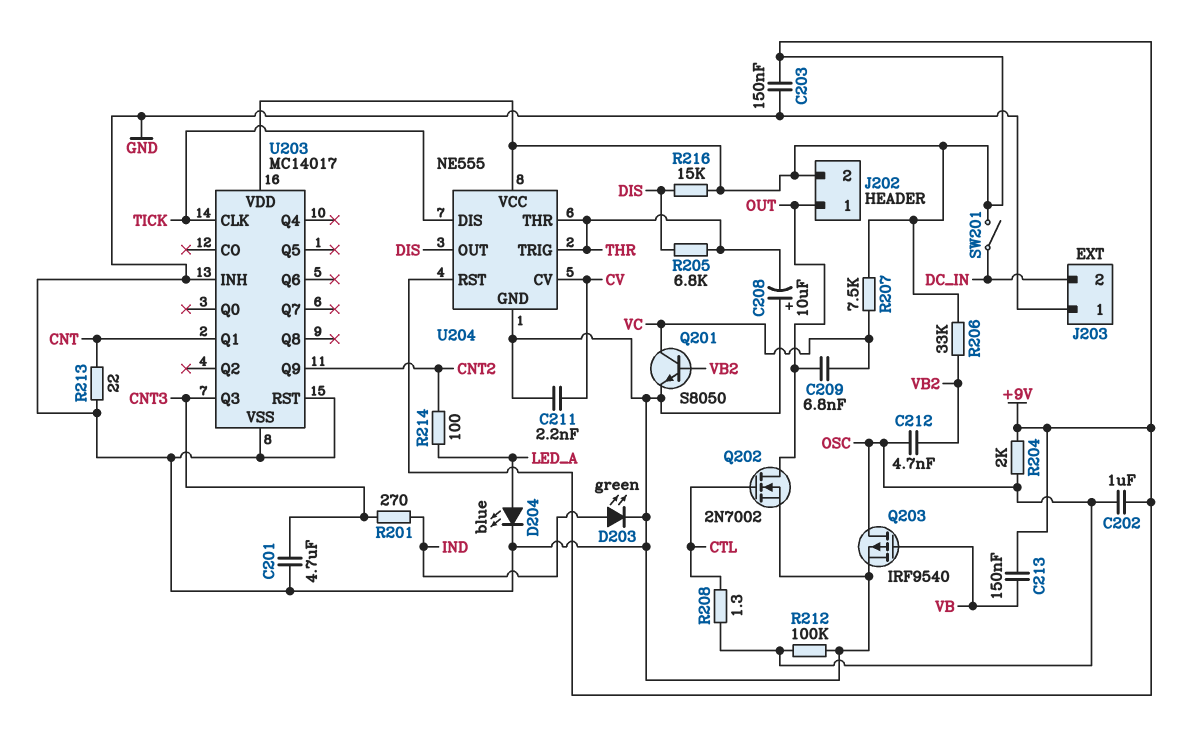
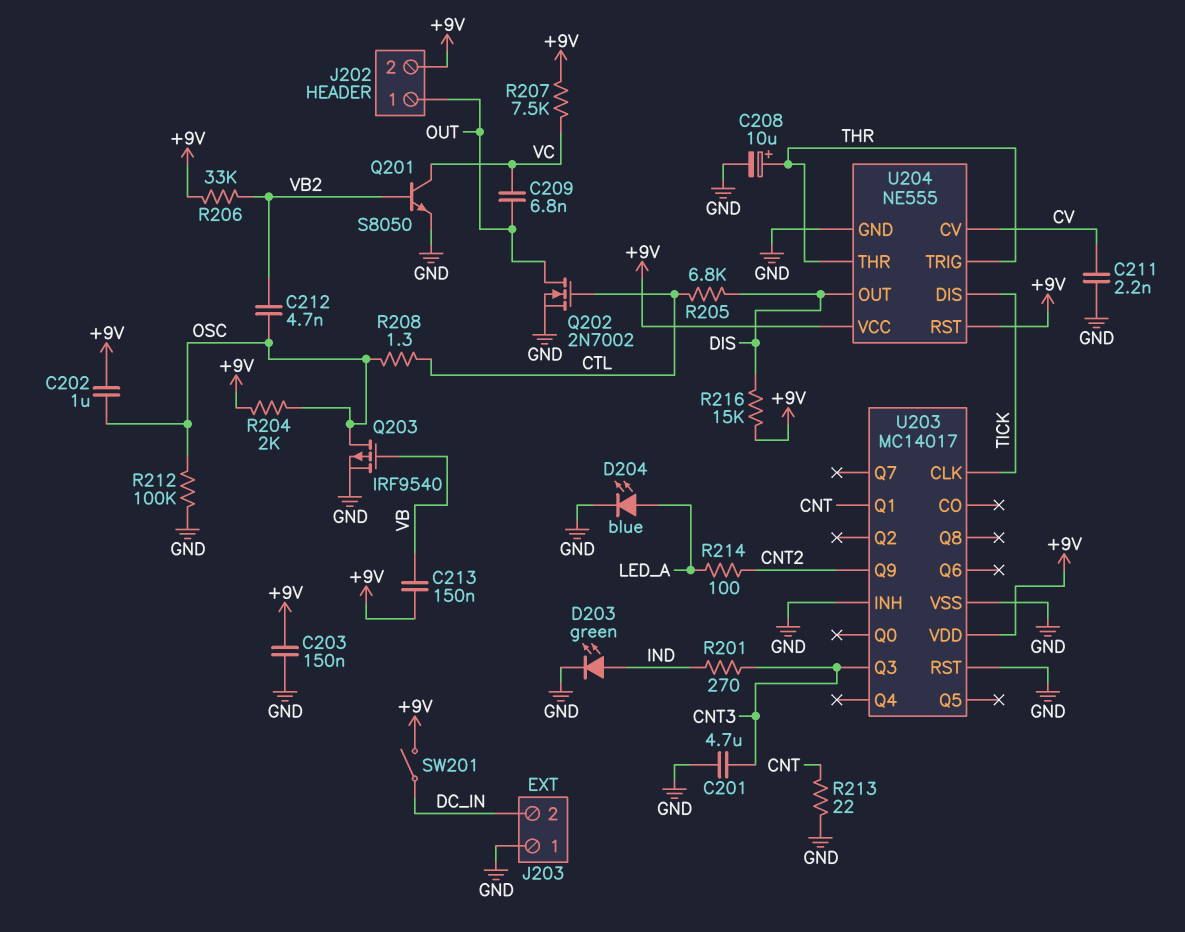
C208: 10uF (plus GND, minus THR) -> 10uF (plus THR, minus GND)
R205: 6.8k (DIS, THR) -> 6.8k (CTL, DIS)

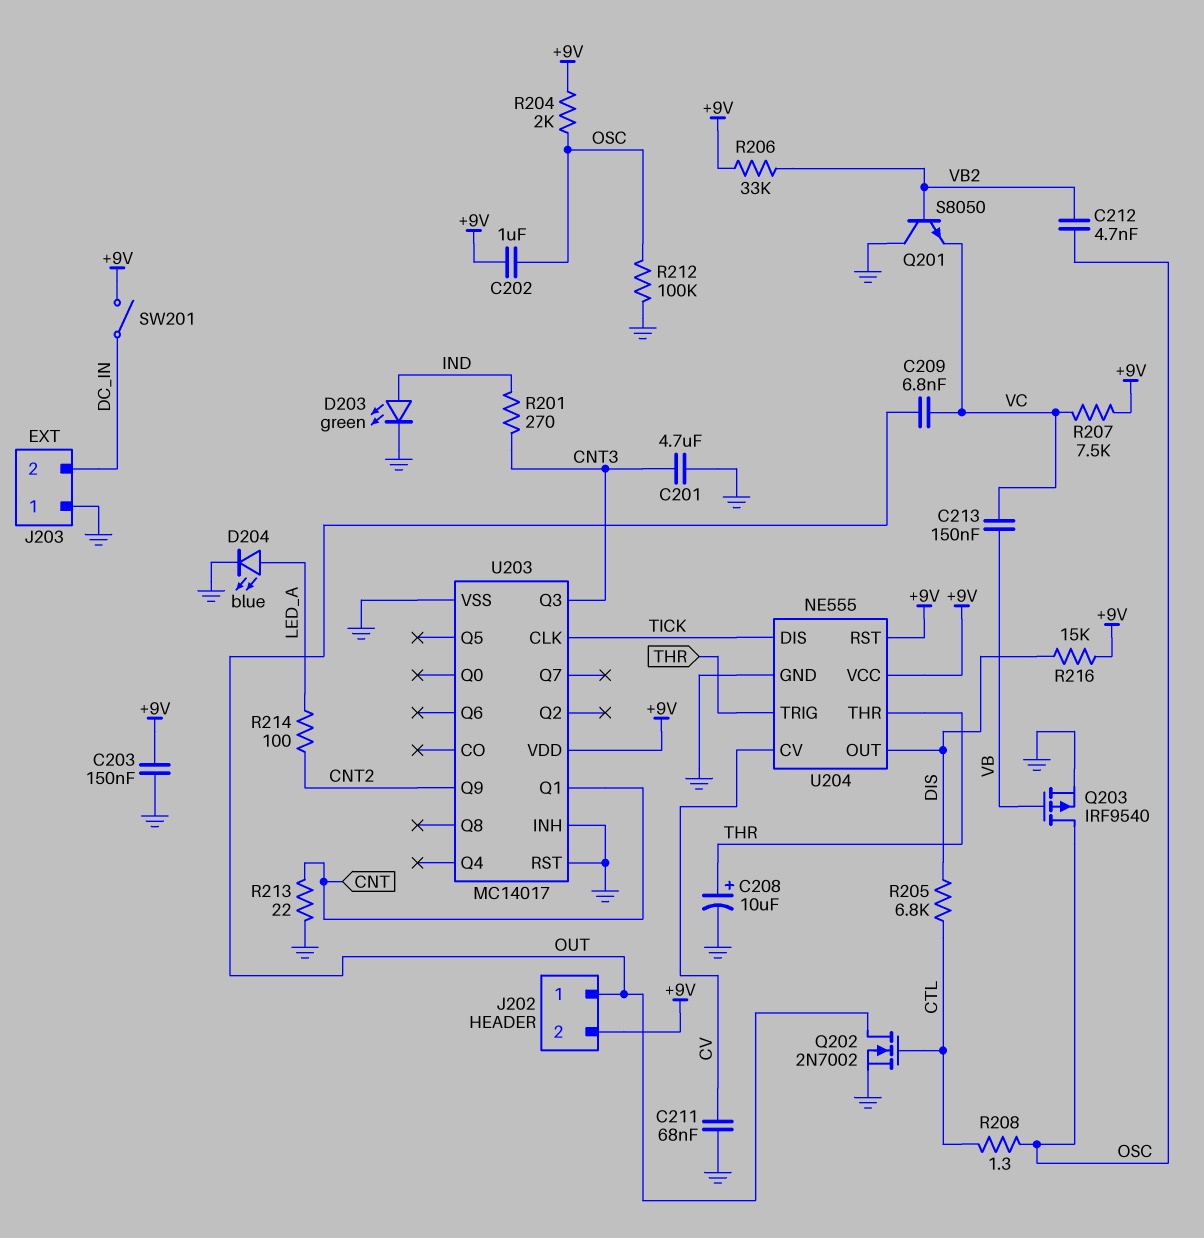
C211: 2.2nF (CV, GND) -> 68nF (CV, GND)
C213: 150nF (+9V, VB) -> 150nF (VB, VC)
Q201: NPN S8050 (B VB2, C VC, E GND) -> NPN S8050 (B VB2, C GND, E VC)

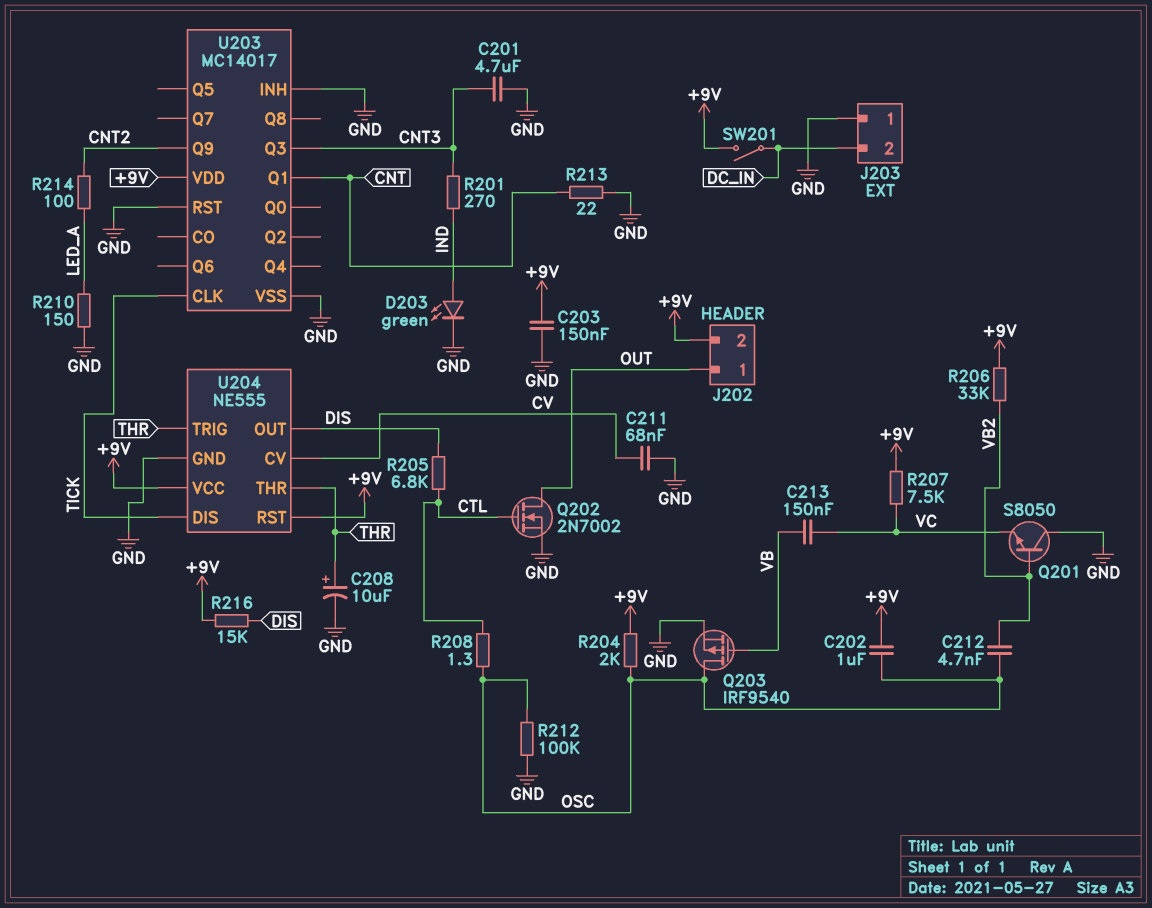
C209: 6.8nF (OUT, VC) -> none
D204: LED blue (A LED_A, K GND) -> none
R210: none -> 150 (GND, LED_A)

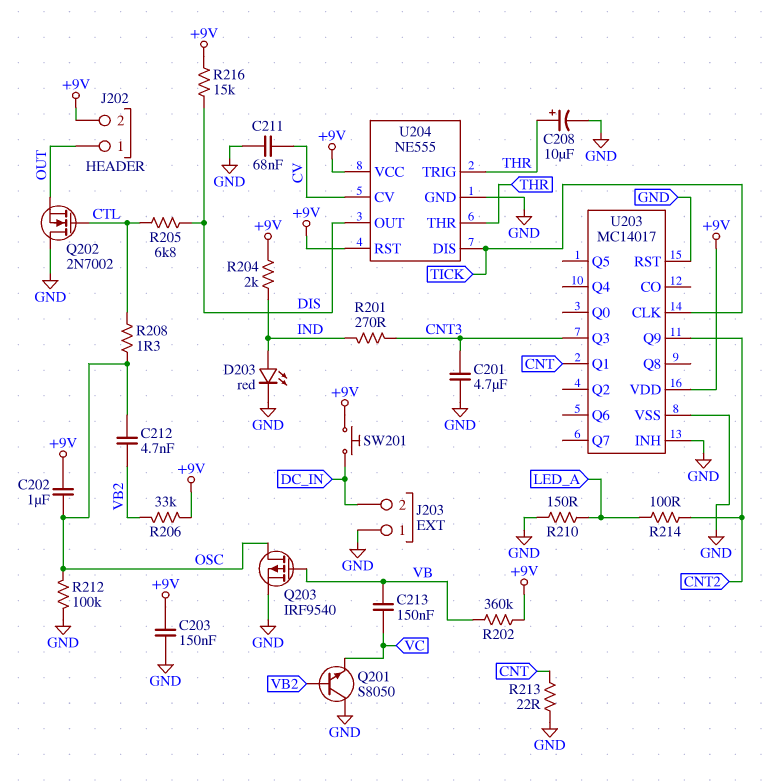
D203: LED green (A IND, K GND) -> LED red (A IND, K GND)
Q202: NMOS 2N7002 (G CTL, D OUT, S GND) -> NMOS 2N7002 (G CTL, D GND, S OUT)
R202: none -> 360k (+9V, VB)
R204: 2k (+9V, OSC) -> 2k (+9V, IND)
R207: 7.5k (+9V, VC) -> none
SW201: switch (+9V, DC_IN) -> button (+9V, DC_IN)

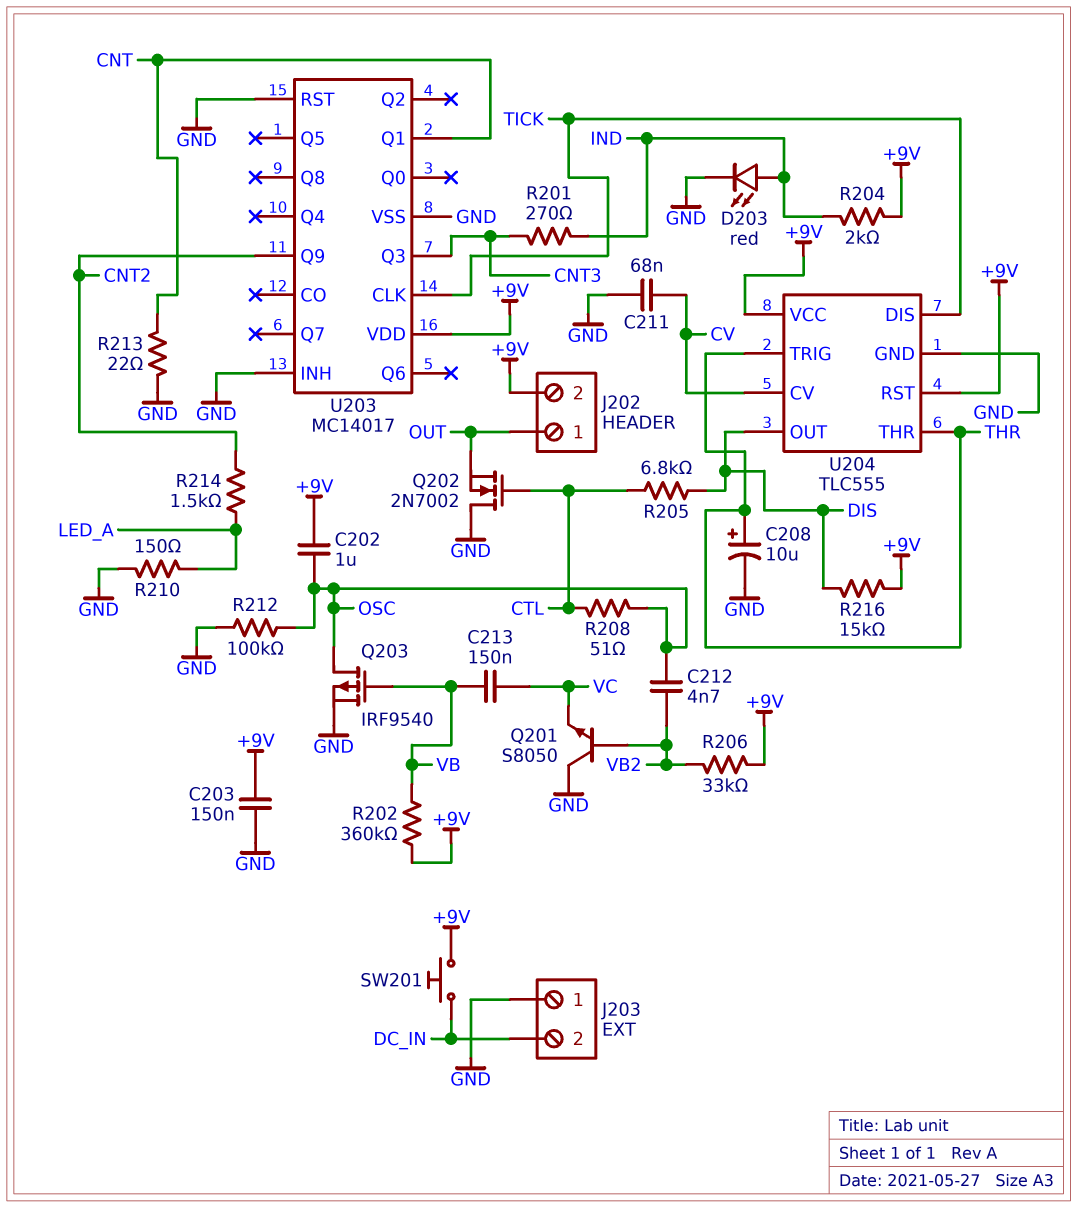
C201: 4.7uF (CNT3, GND) -> none
R208: 1.3 (CTL, OSC) -> 51 (CTL, OSC)
R214: 100 (CNT2, LED_A) -> 1.5k (CNT2, LED_A)
U204: NE555 -> TLC555

